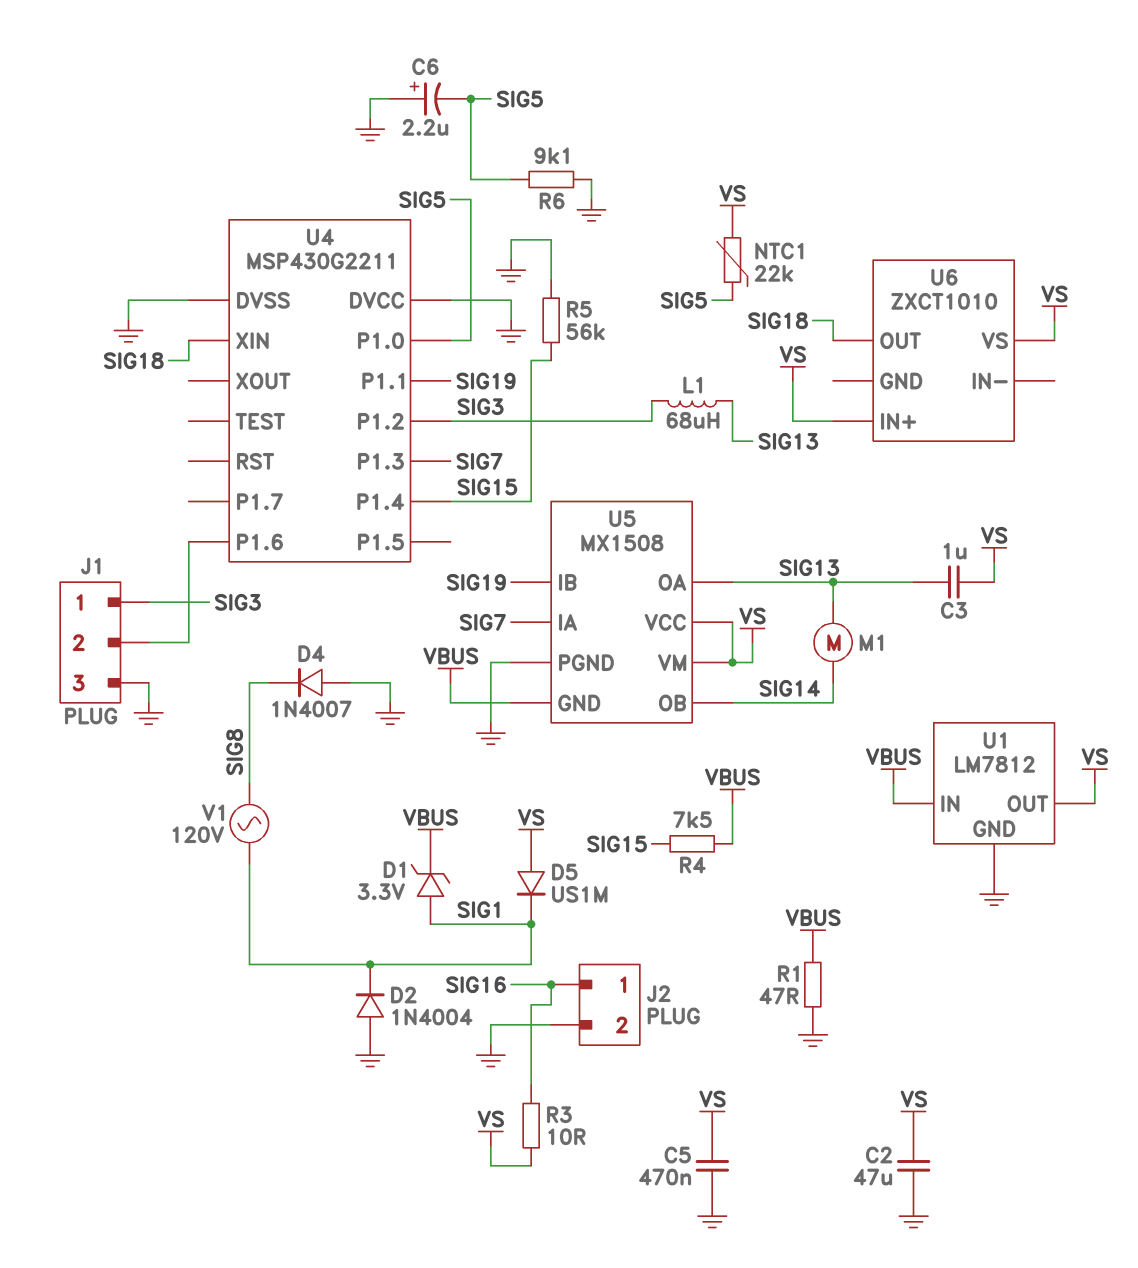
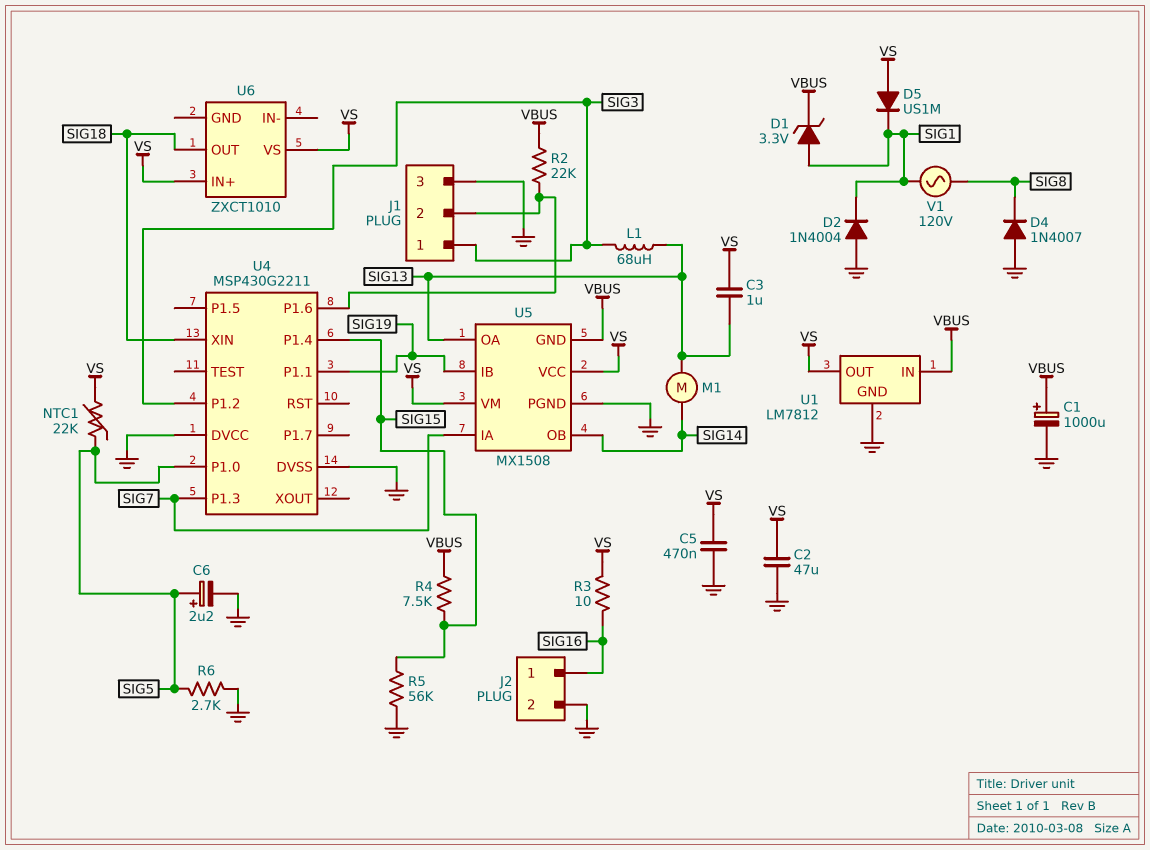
C1: none -> 1000uF (plus VBUS, minus GND)
C6: 2.2uF (plus GND, minus SIG5) -> 2.2uF (plus SIG5, minus GND)
R1: 47 (GND, VBUS) -> none
R2: none -> 22k (J1/2, VBUS)
R6: 9.1k (GND, SIG5) -> 2.7k (GND, SIG5)

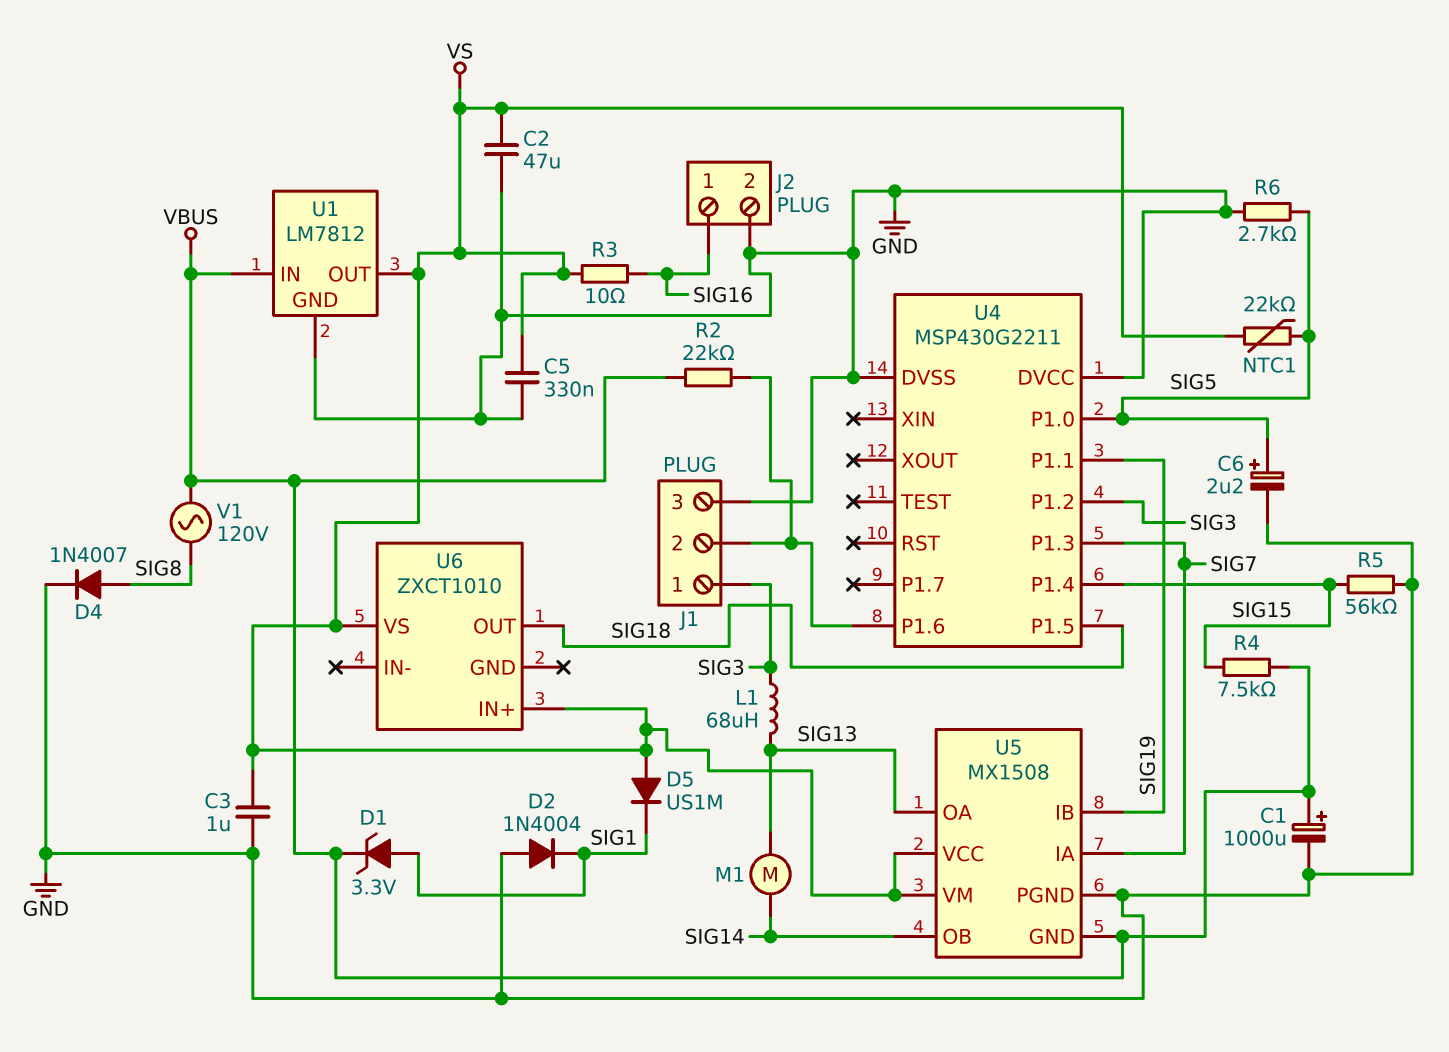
C3: 1uF (SIG13, VS) -> 1uF (GND, VS)
C5: 470nF (GND, VS) -> 330nF (GND, VS)
D4: diode 1N4007 (A GND, K SIG8) -> diode 1N4007 (A SIG8, K GND)
U4 pin P1.5: none -> SIG18
U4 pin XIN: SIG18 -> none
V1: AC 120V (SIG1, SIG8) -> AC 120V (SIG8, VBUS)

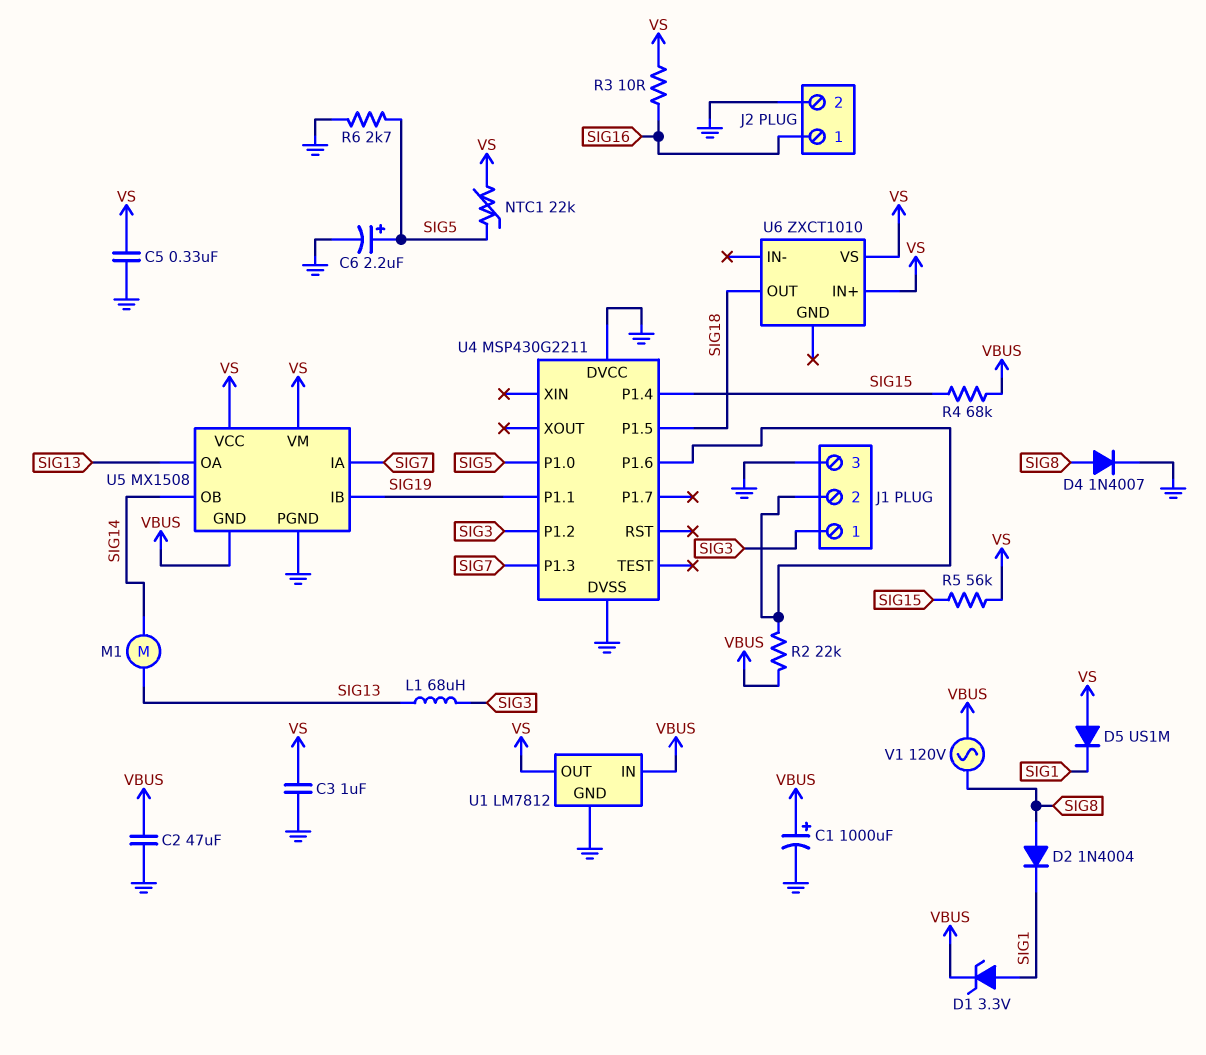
C2: 47uF (GND, VS) -> 47uF (GND, VBUS)
D2: diode 1N4004 (A GND, K SIG1) -> diode 1N4004 (A SIG8, K SIG1)
R4: 7.5k (SIG15, VBUS) -> 68k (SIG15, VBUS)
R5: 56k (GND, SIG15) -> 56k (SIG15, VS)

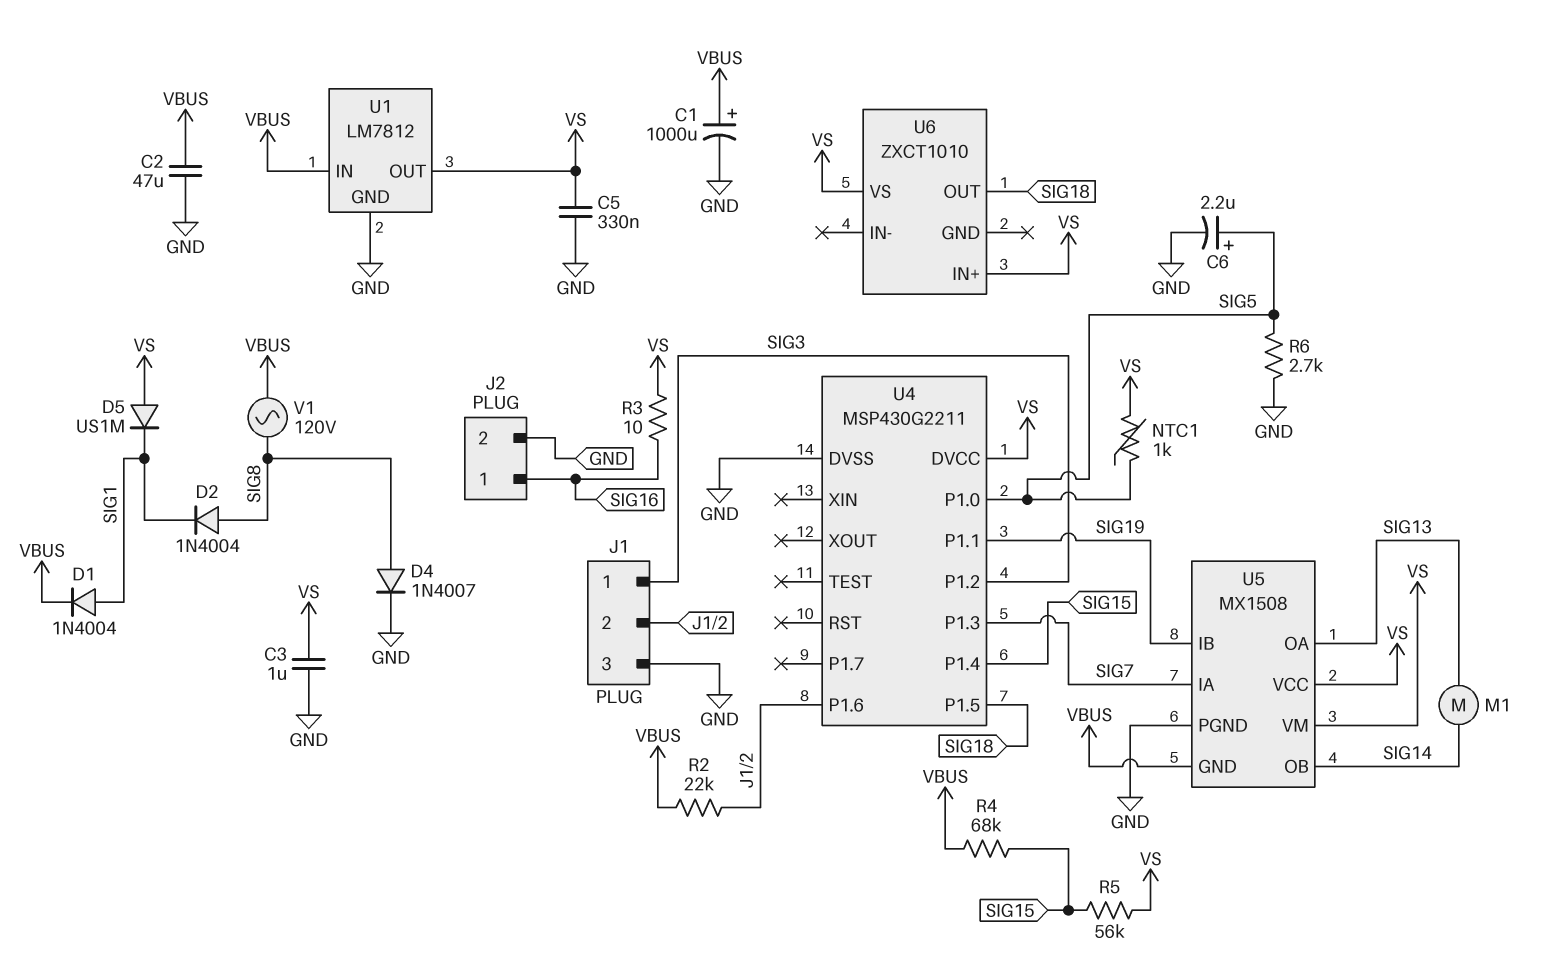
D1: zener 3.3V (A SIG1, K VBUS) -> diode 1N4004 (A SIG1, K VBUS)
L1: 68uH (SIG3, SIG13) -> none
NTC1: 22k (SIG5, VS) -> 1k (SIG5, VS)
U4 pin DVCC: GND -> VS

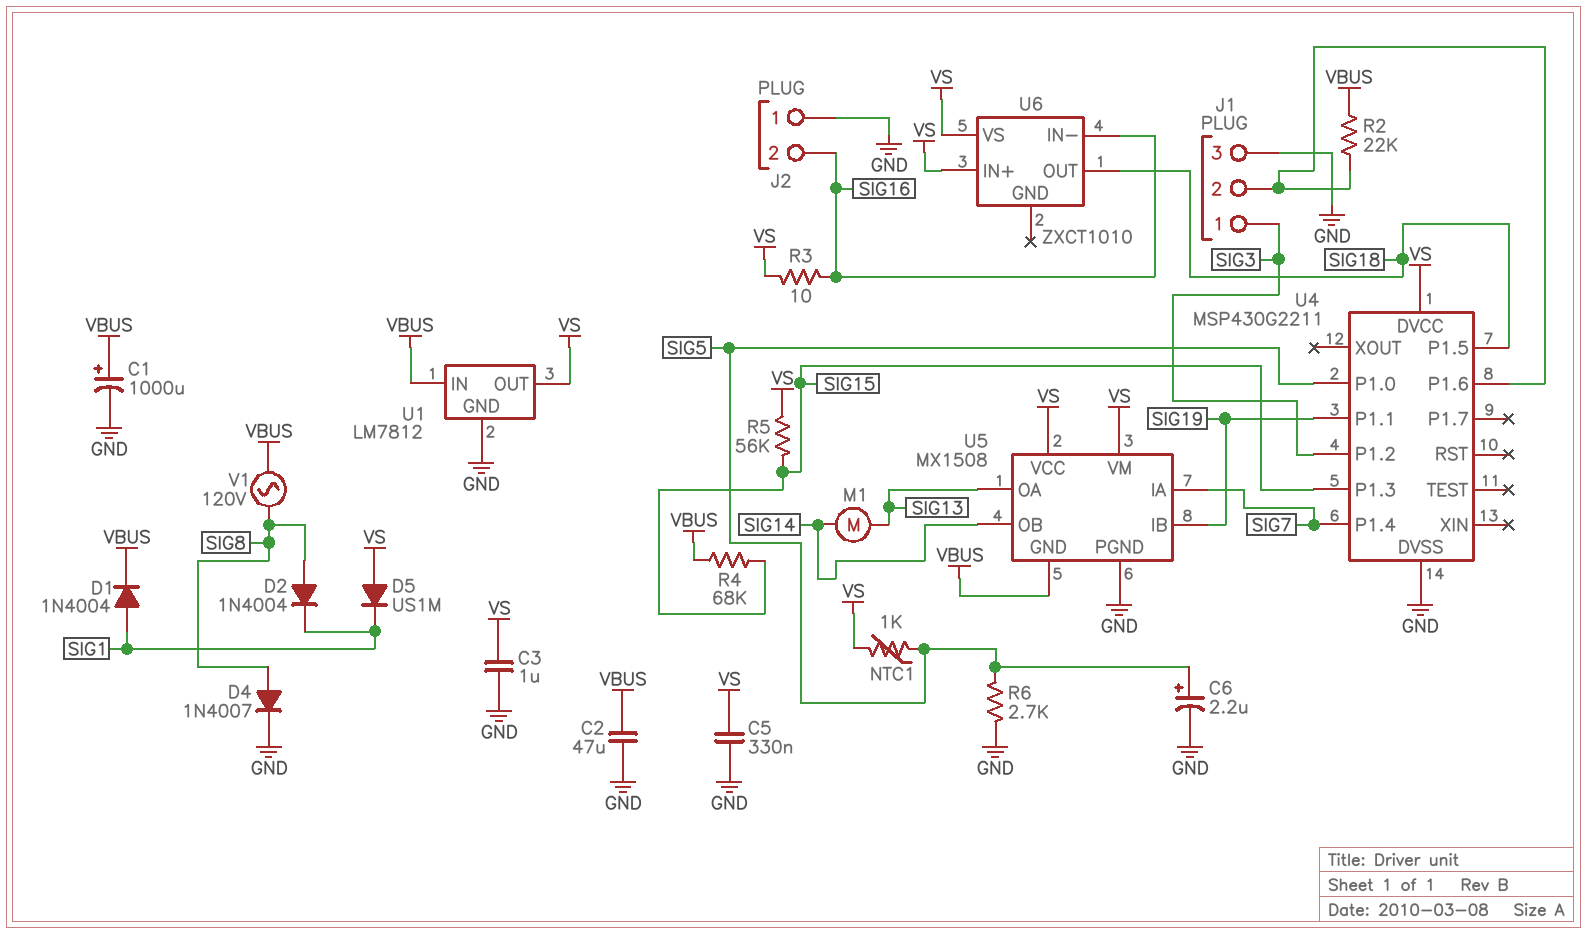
J2 pin 1: SIG16 -> GND
J2 pin 2: GND -> SIG16
U4 pin P1.3: SIG7 -> SIG15
U4 pin P1.4: SIG15 -> SIG7
U6 pin IN-: none -> SIG16

